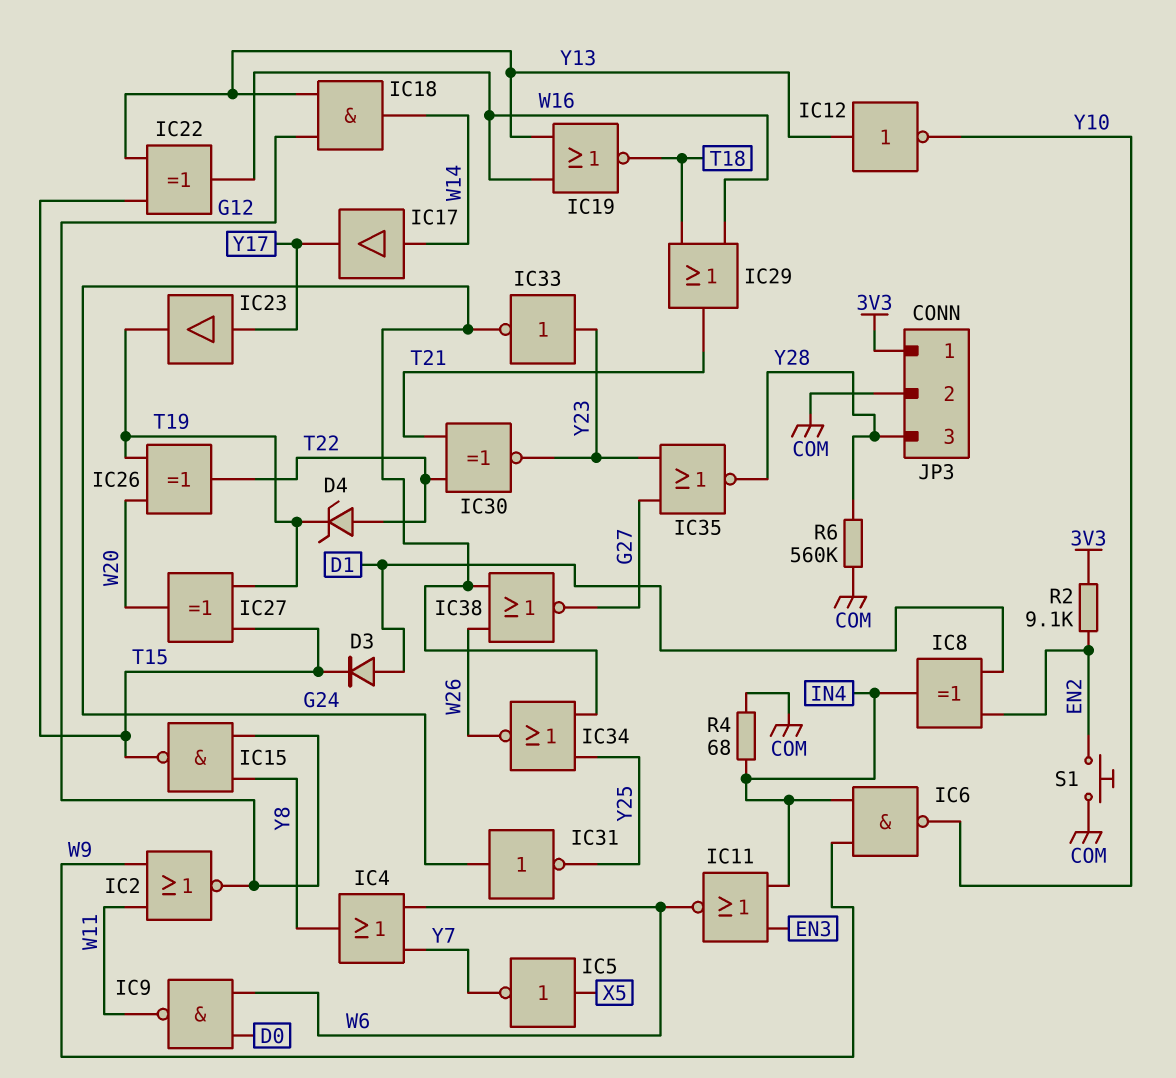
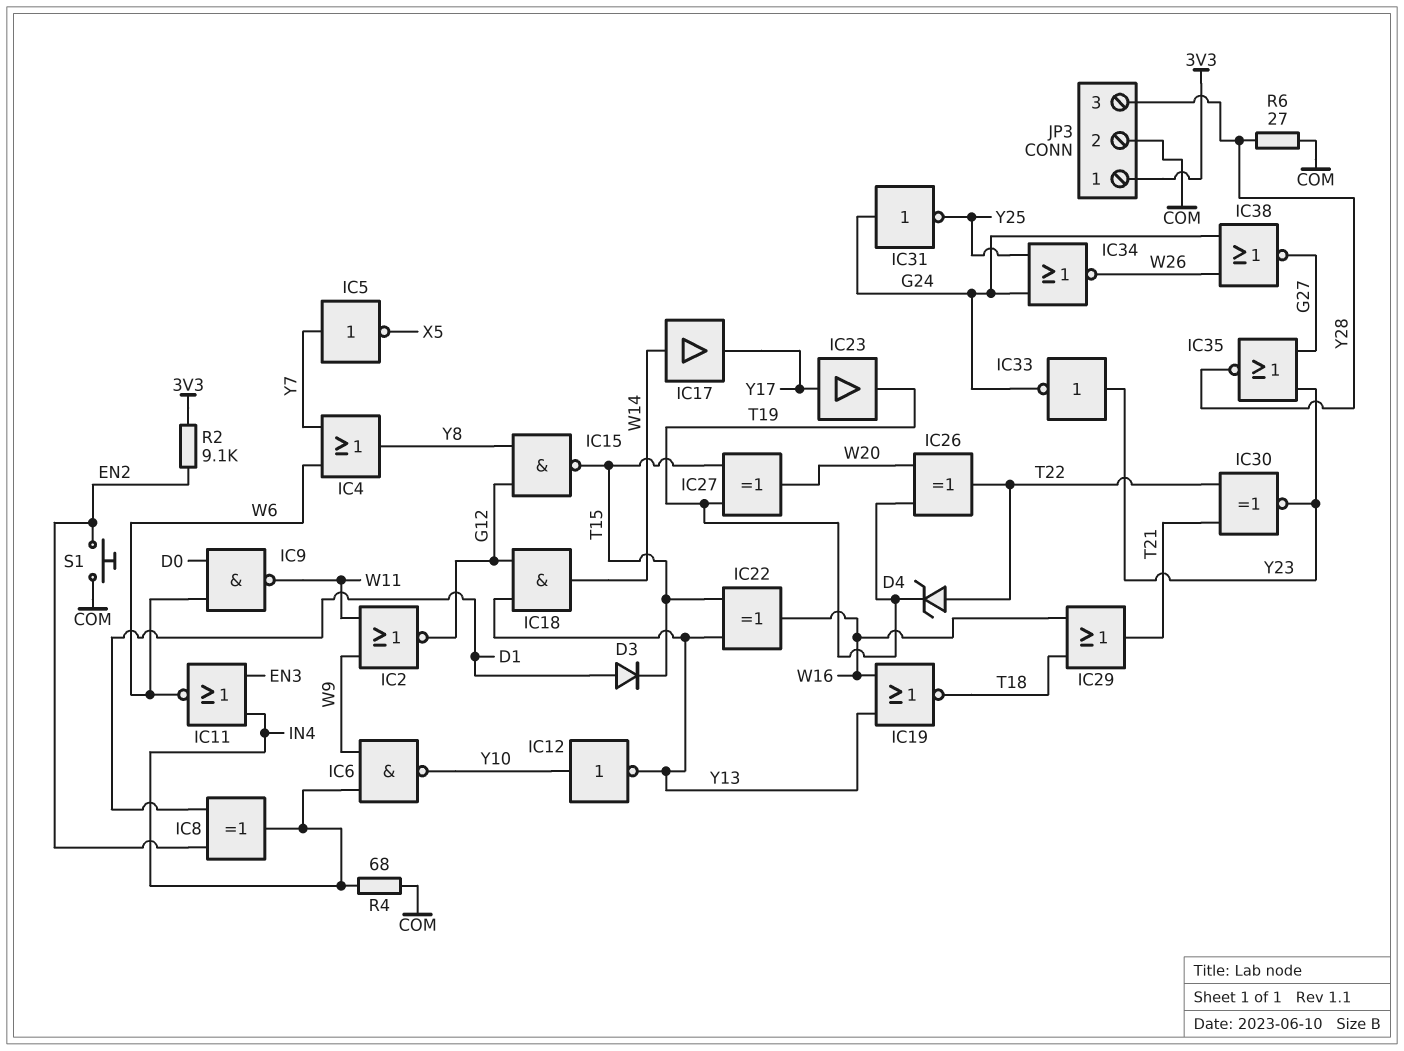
IC5: NOT (in X5, out Y7) -> NOT (in Y7, out X5)
IC12: NOT (in Y13, out Y10) -> NOT (in Y10, out Y13)
R6: 560k (COM, Y28) -> 27 (COM, Y28)

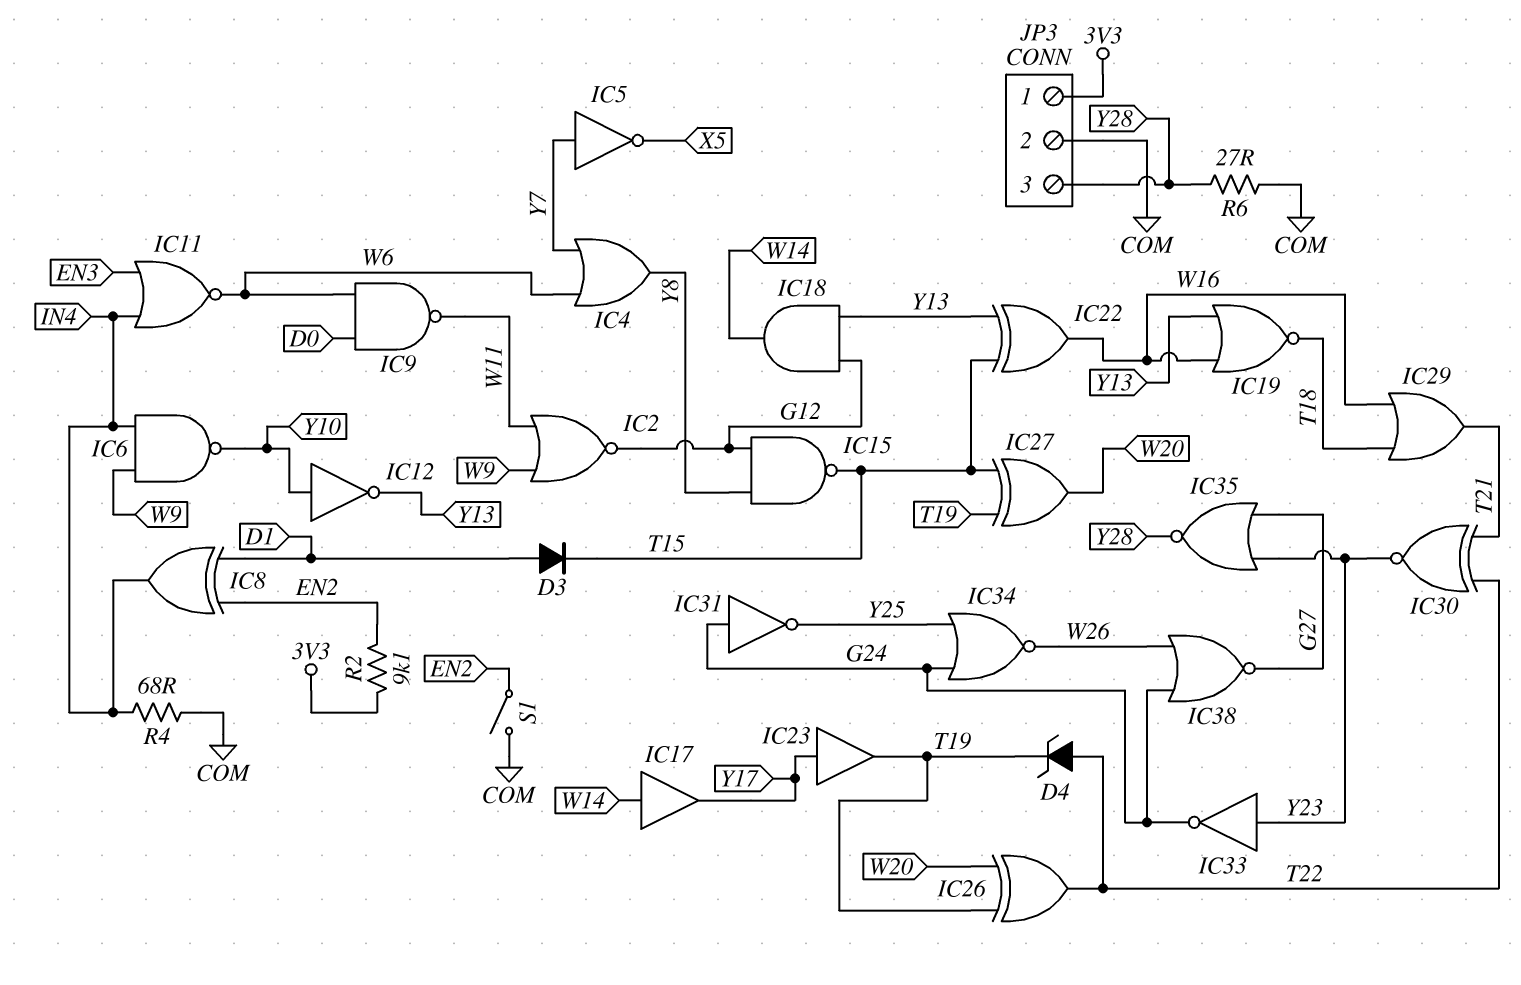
S1: button (COM, EN2) -> switch (COM, EN2)

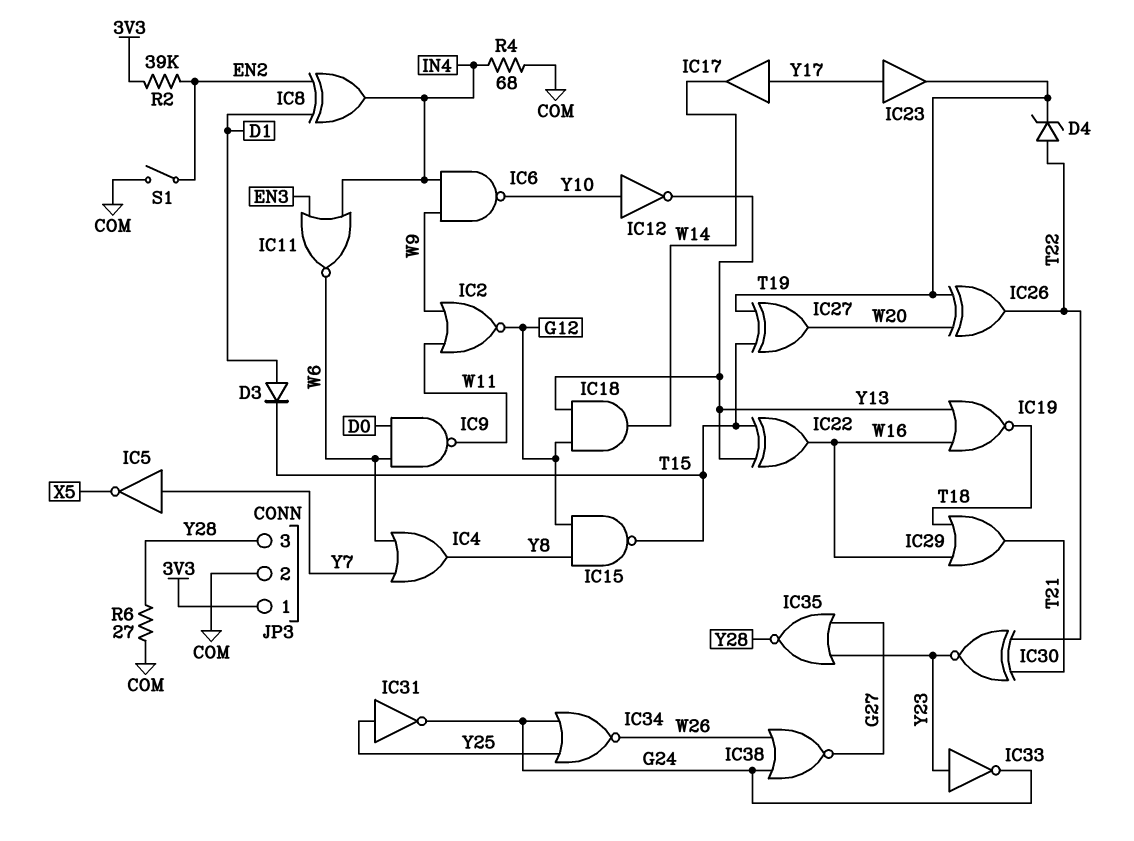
IC17: buffer (in W14, out Y17) -> buffer (in Y17, out W14)
IC31: NOT (in G24, out Y25) -> NOT (in Y25, out G24)
R2: 9.1k (3V3, EN2) -> 39k (3V3, EN2)

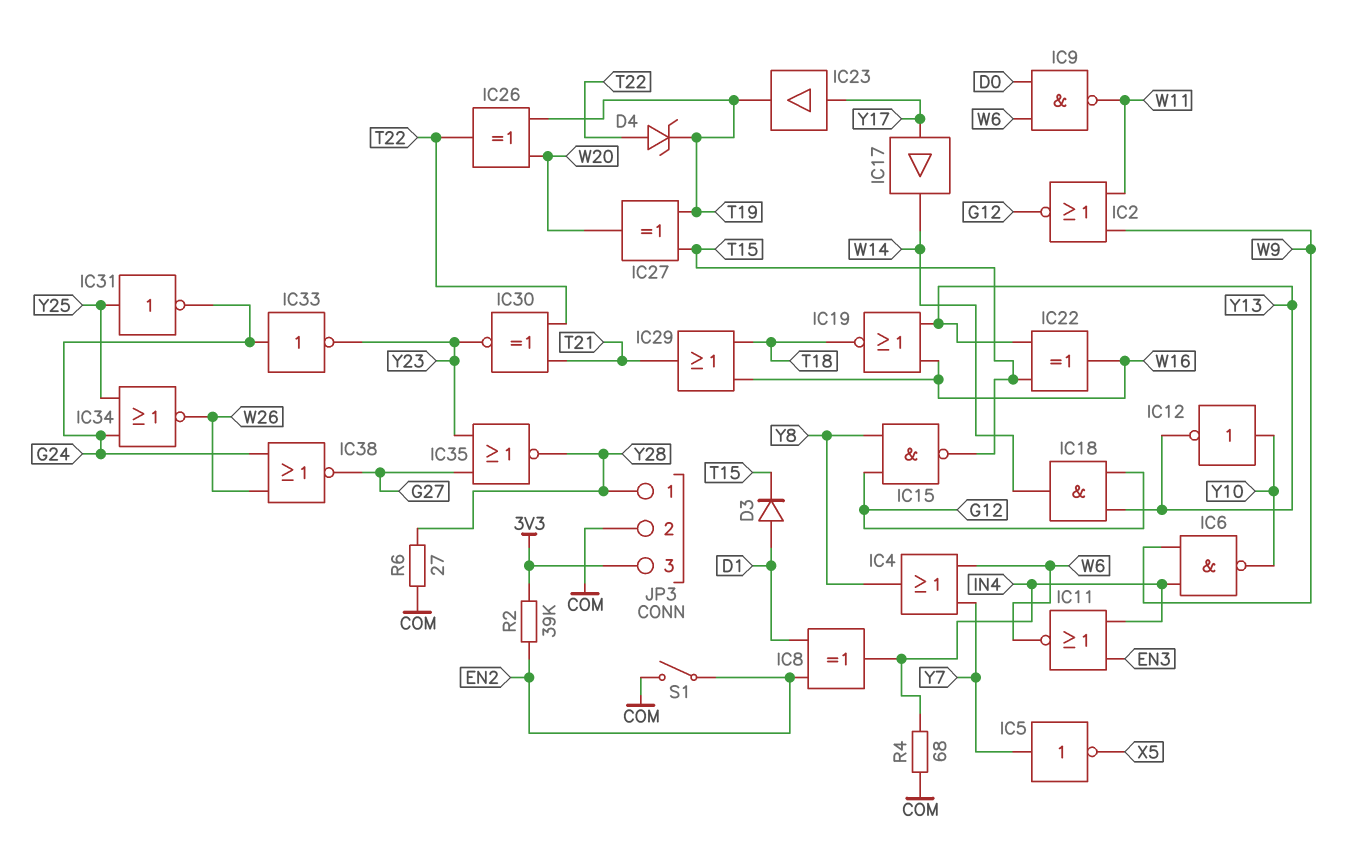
IC33: NOT (in Y23, out G24) -> NOT (in G24, out Y23)
JP3 pin 1: 3V3 -> Y28
JP3 pin 3: Y28 -> 3V3

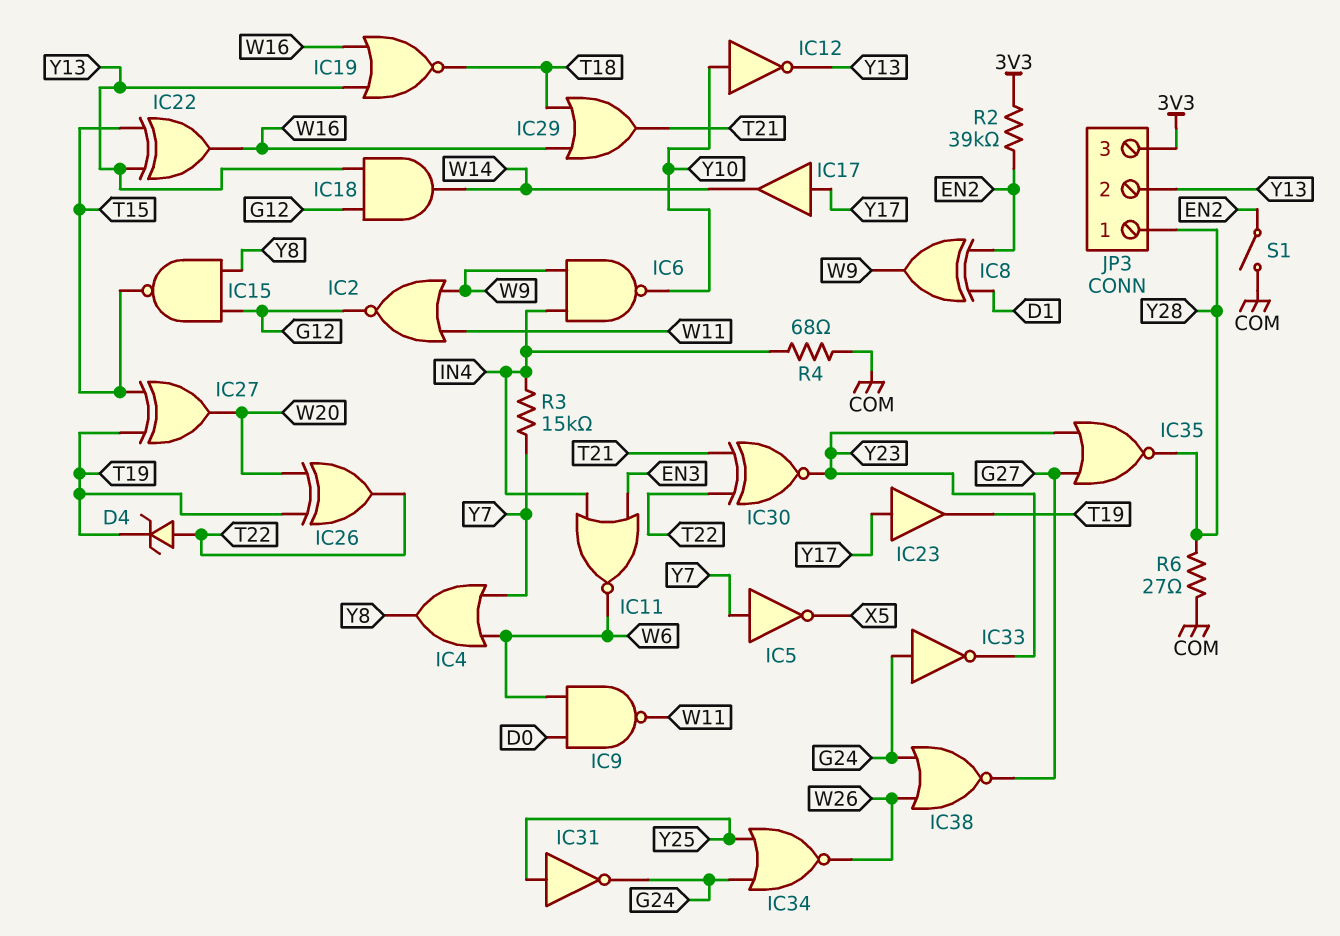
D3: diode (A D1, K T15) -> none
IC8: XOR (in D1, in EN2, out IN4) -> XOR (in D1, in EN2, out W9)
JP3 pin 2: COM -> Y13
R3: none -> 15k (IN4, Y7)

